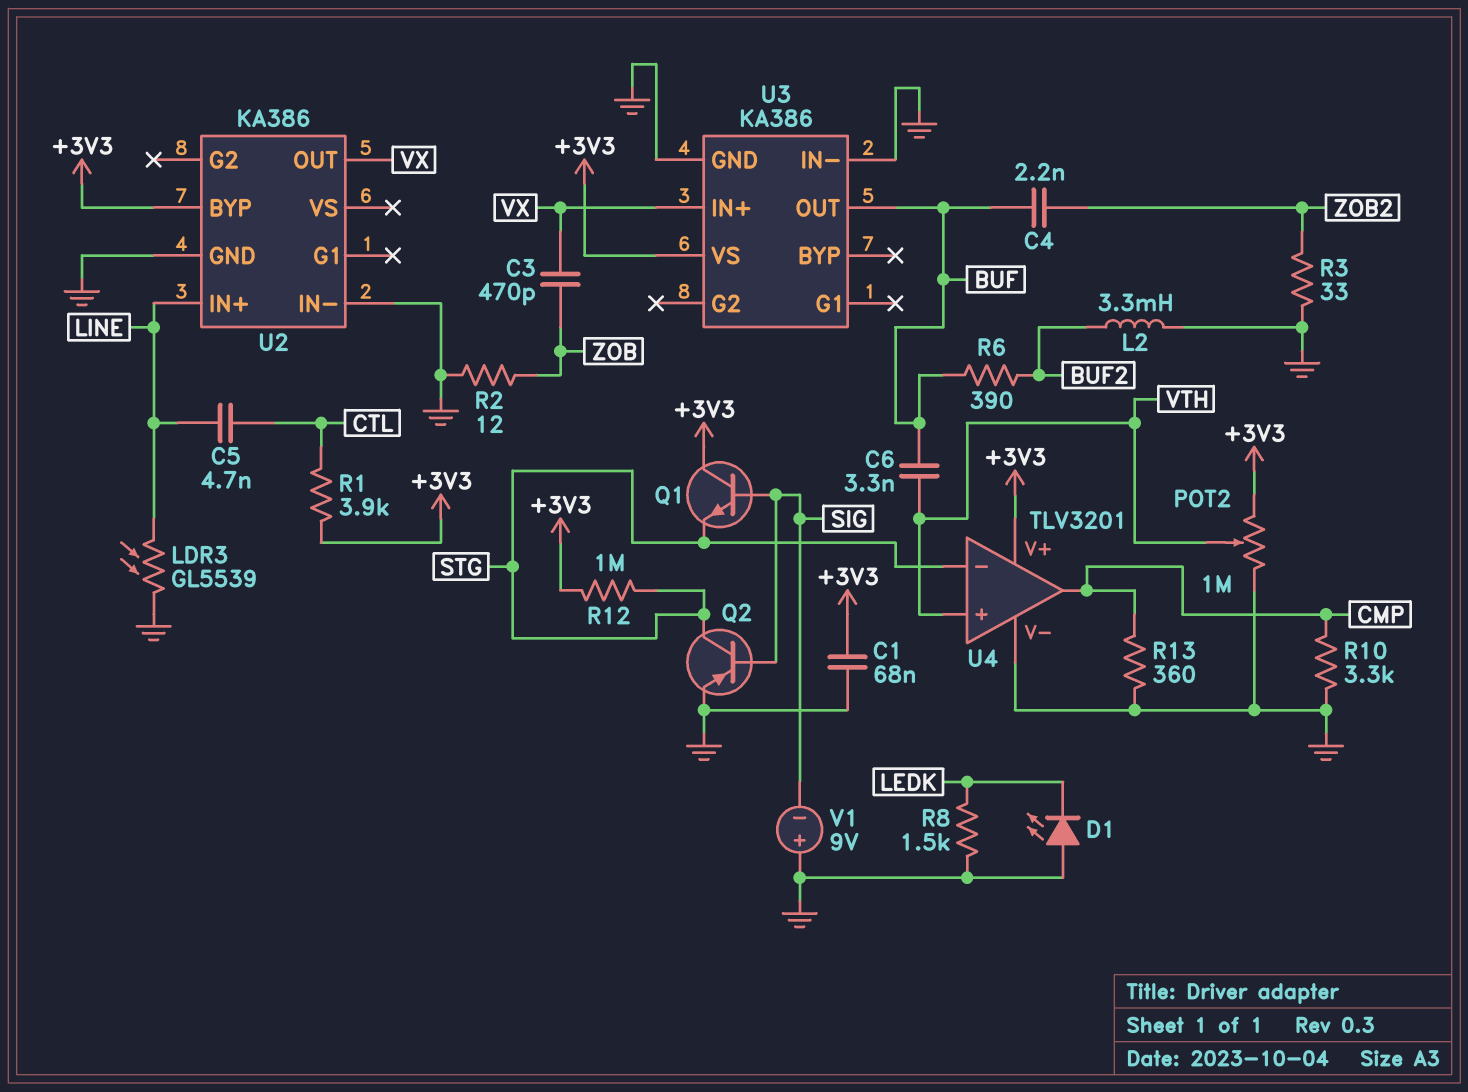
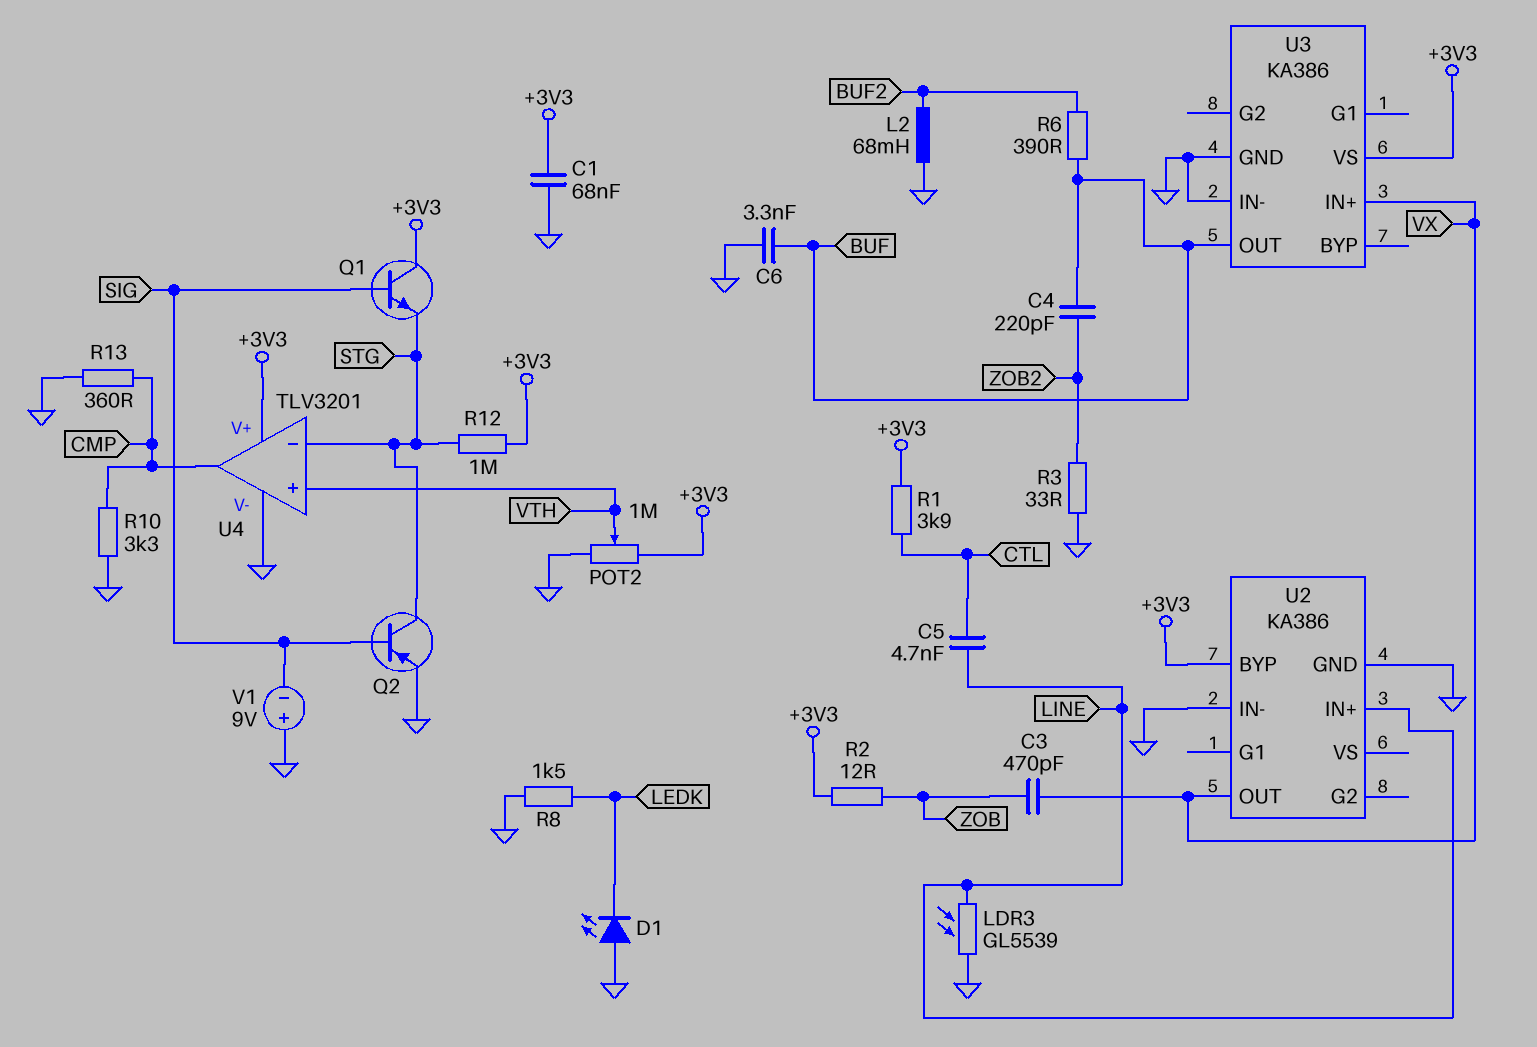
C4: 2.2nF (BUF, ZOB2) -> 220pF (BUF, ZOB2)
C6: 3.3nF (BUF, VTH) -> 3.3nF (BUF, GND)
L2: 3.3mH (BUF2, GND) -> 68mH (BUF2, GND)
R2: 12 (GND, ZOB) -> 12 (+3V3, ZOB)

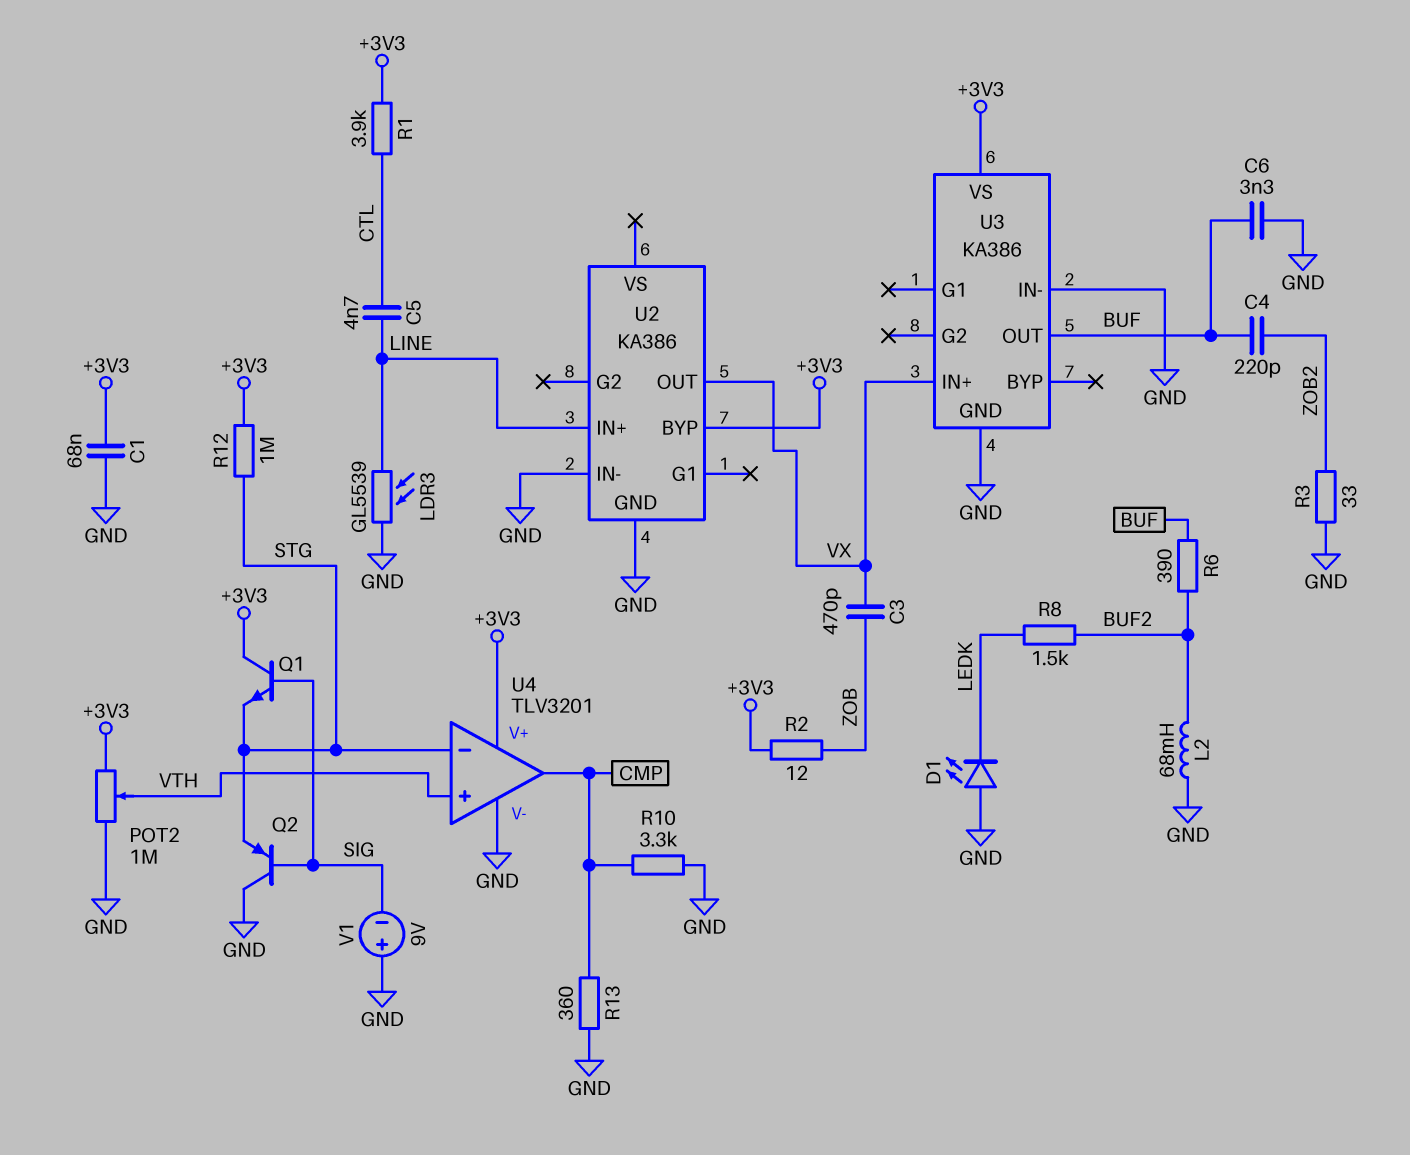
Q2: PNP (B SIG, C STG, E GND) -> PNP (B SIG, C GND, E STG)
R8: 1.5k (GND, LEDK) -> 1.5k (BUF2, LEDK)

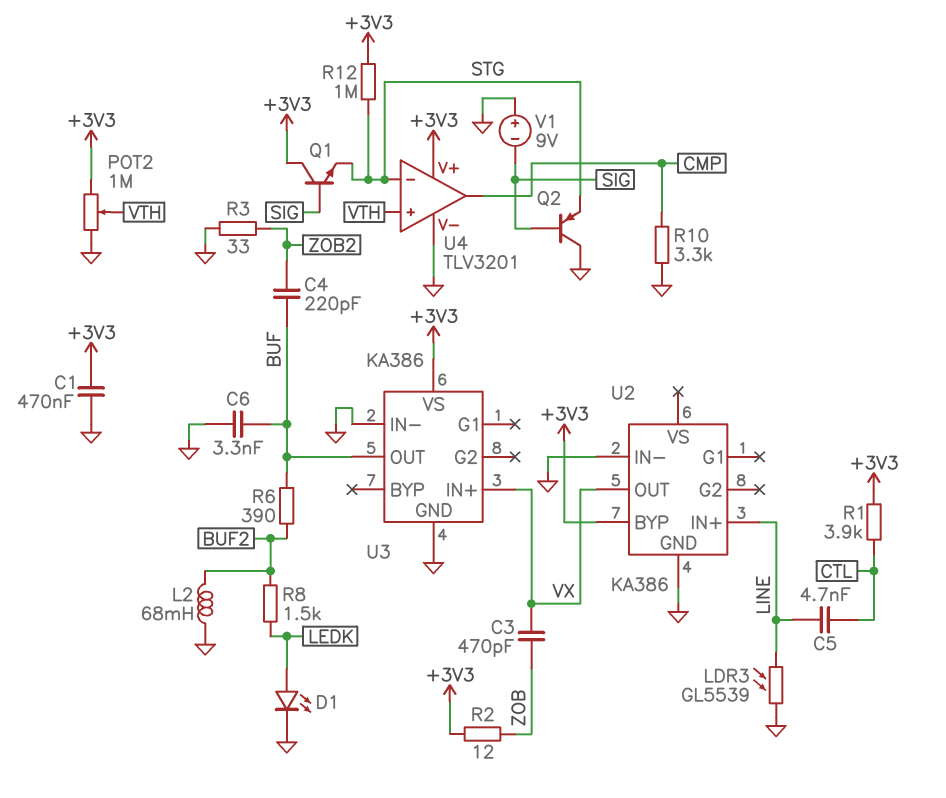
C1: 68nF (+3V3, GND) -> 470nF (+3V3, GND)
D1: LED (A GND, K LEDK) -> LED (A LEDK, K GND)
R13: 360 (CMP, GND) -> none

